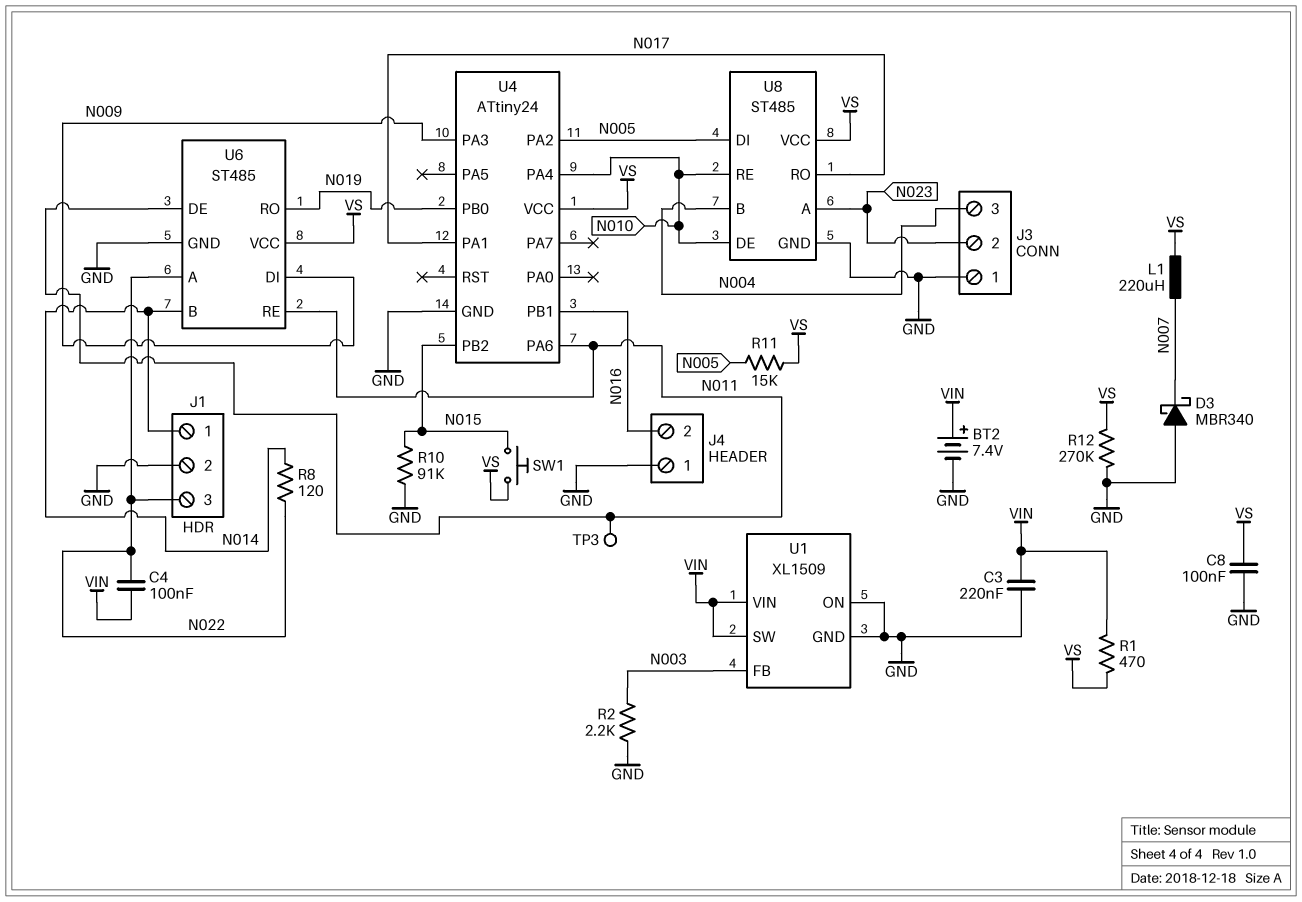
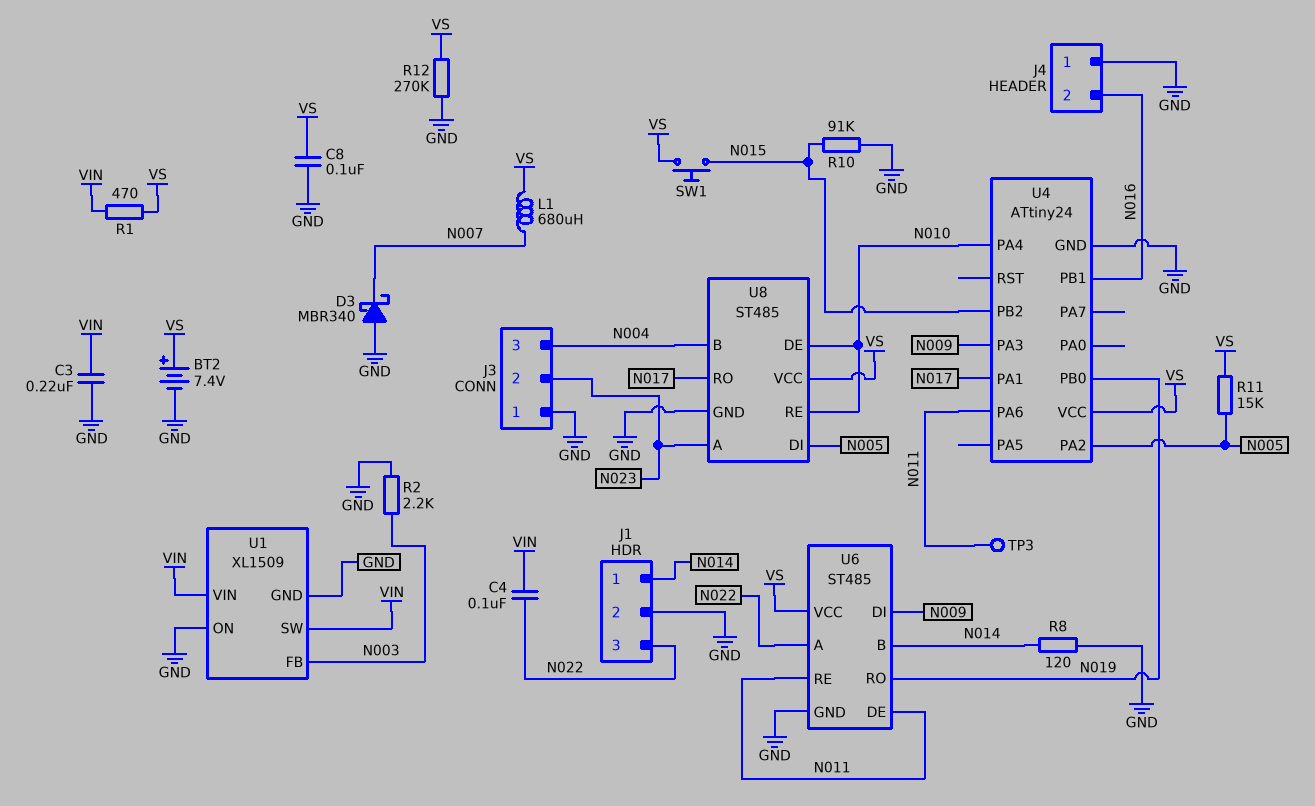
BT2: 7.4V (plus VIN, minus GND) -> 7.4V (plus VS, minus GND)
L1: 220uH (N007, VS) -> 680uH (N007, VS)
R8: 120 (N014, N022) -> 120 (GND, N014)

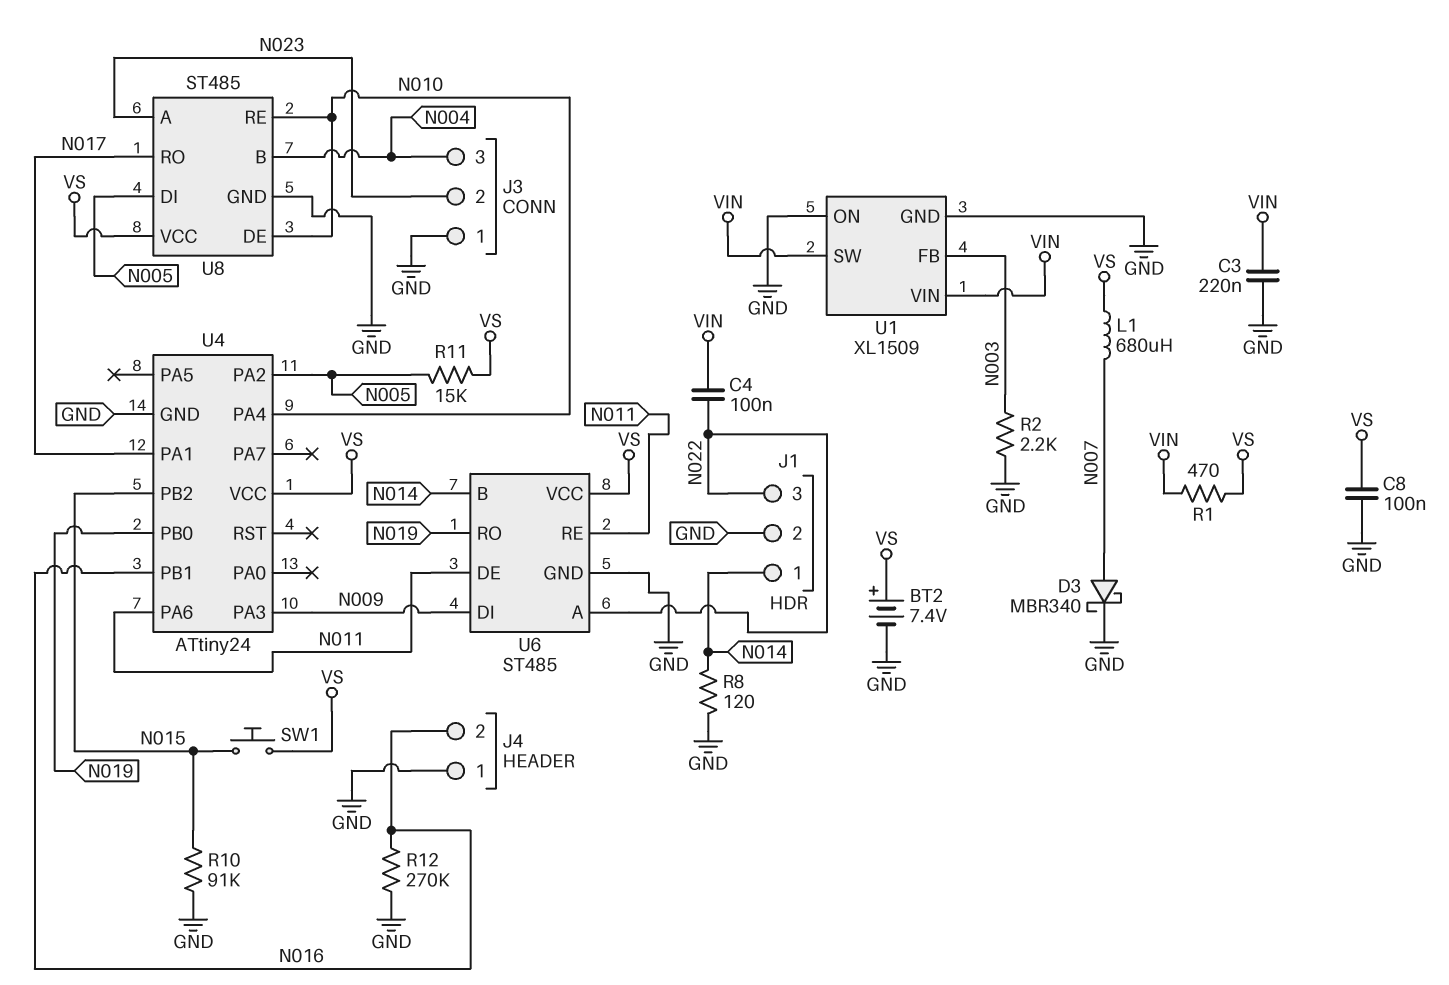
D3: schottky MBR340 (A GND, K N007) -> schottky MBR340 (A N007, K GND)
R12: 270k (GND, VS) -> 270k (GND, N016)
TP3: test point (N011) -> none

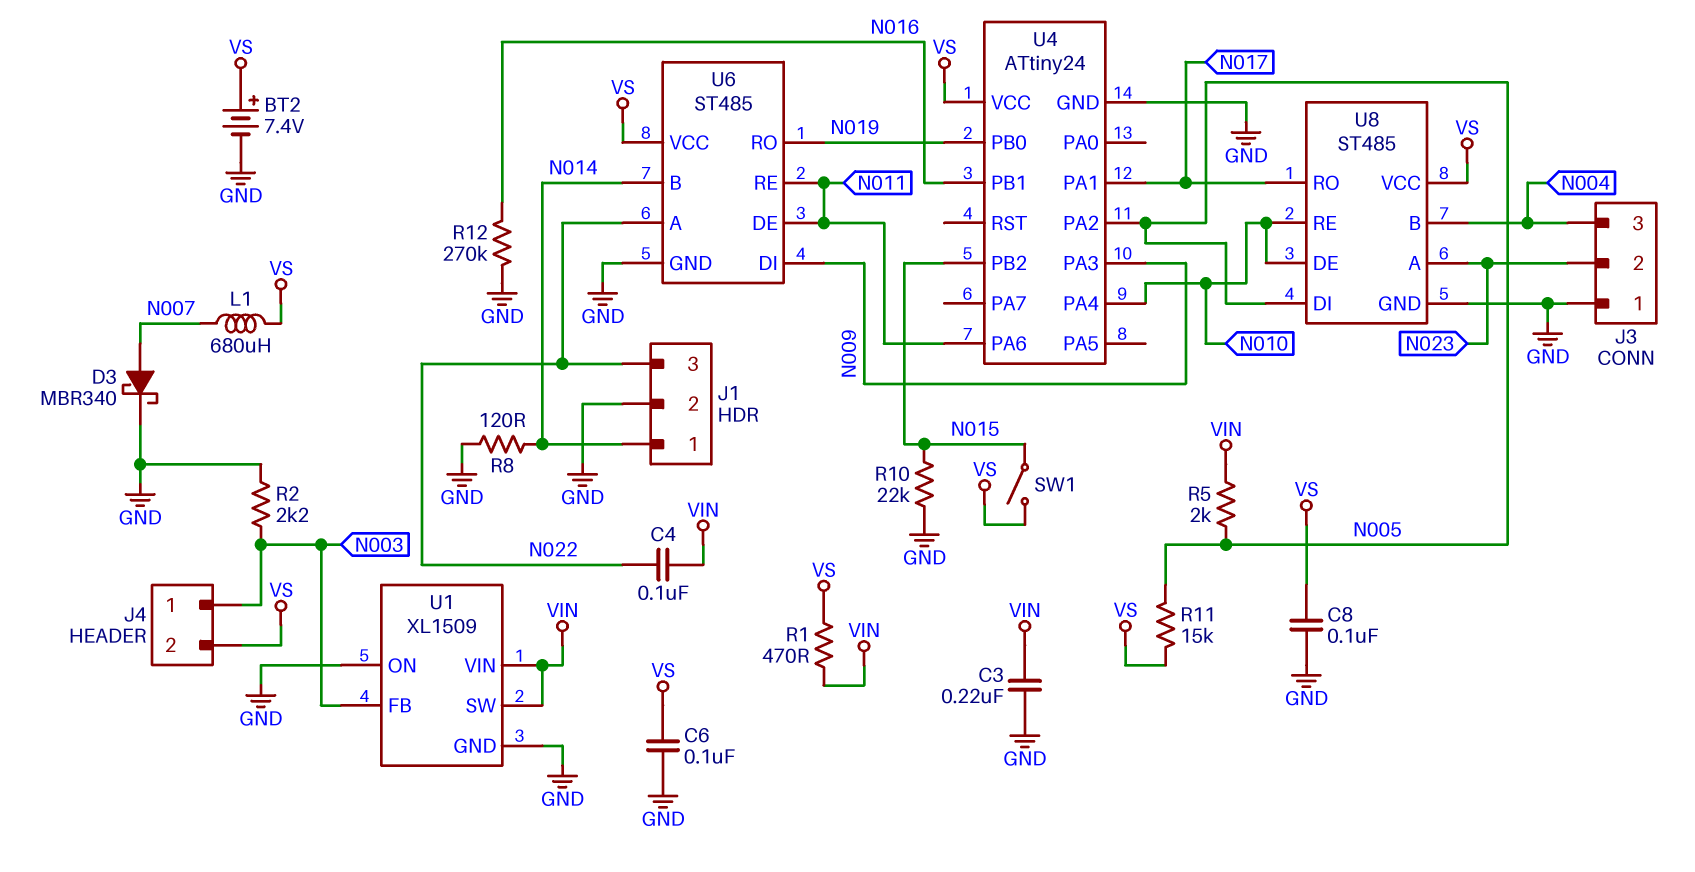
C6: none -> 100nF (GND, VS)
J4 pin 1: GND -> N003
J4 pin 2: N016 -> VS
R5: none -> 2k (N005, VIN)
R10: 91k (GND, N015) -> 22k (GND, N015)
SW1: button (N015, VS) -> switch (N015, VS)

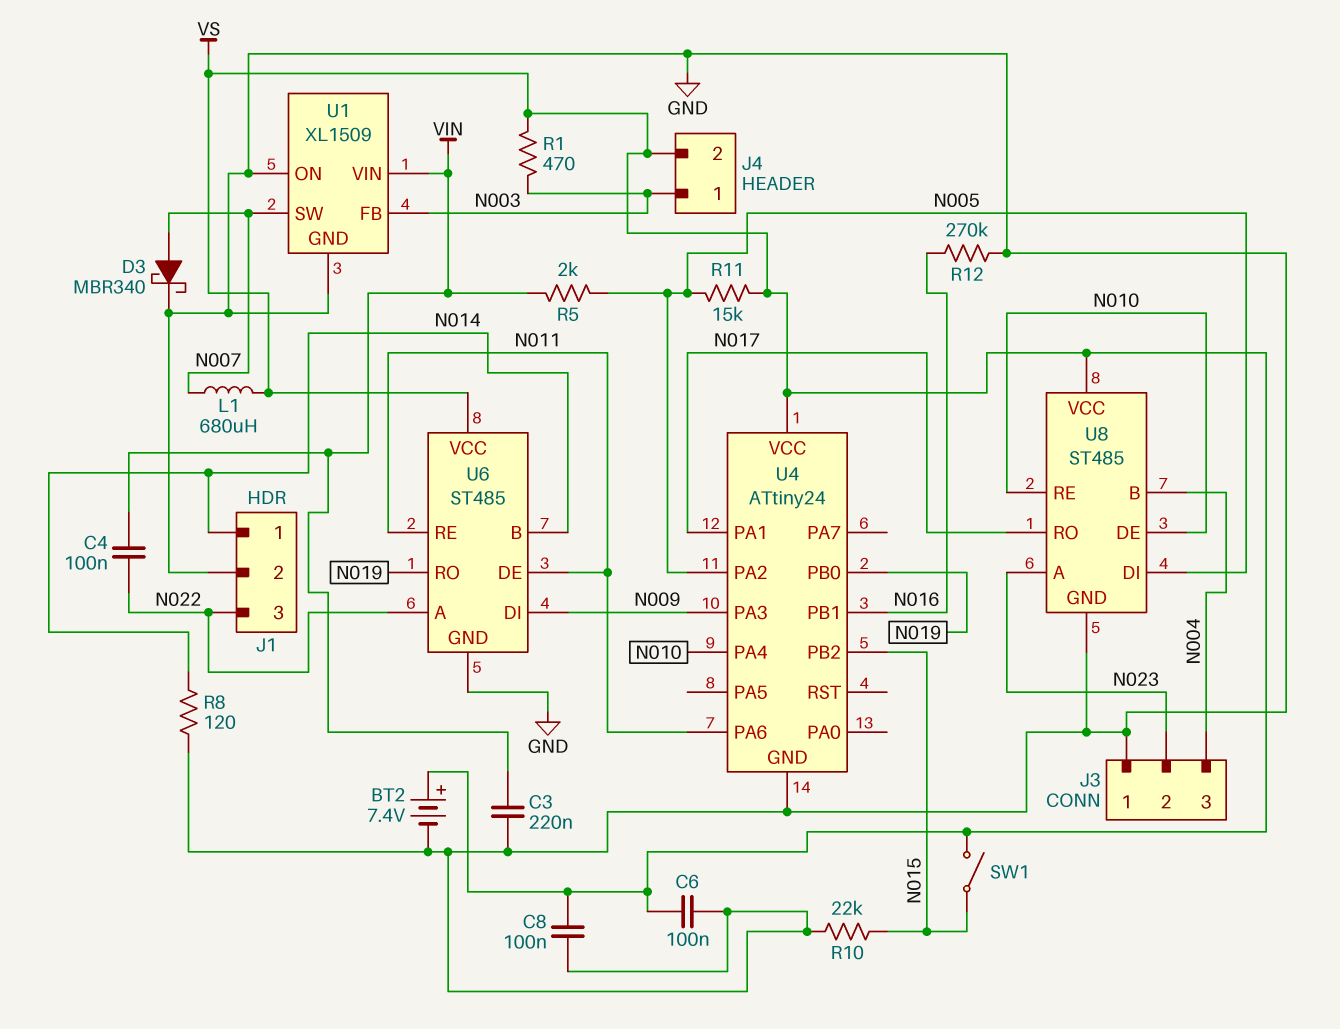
R1: 470 (VIN, VS) -> 470 (N003, VS)
R2: 2.2k (GND, N003) -> none
U1 pin SW: VIN -> N007

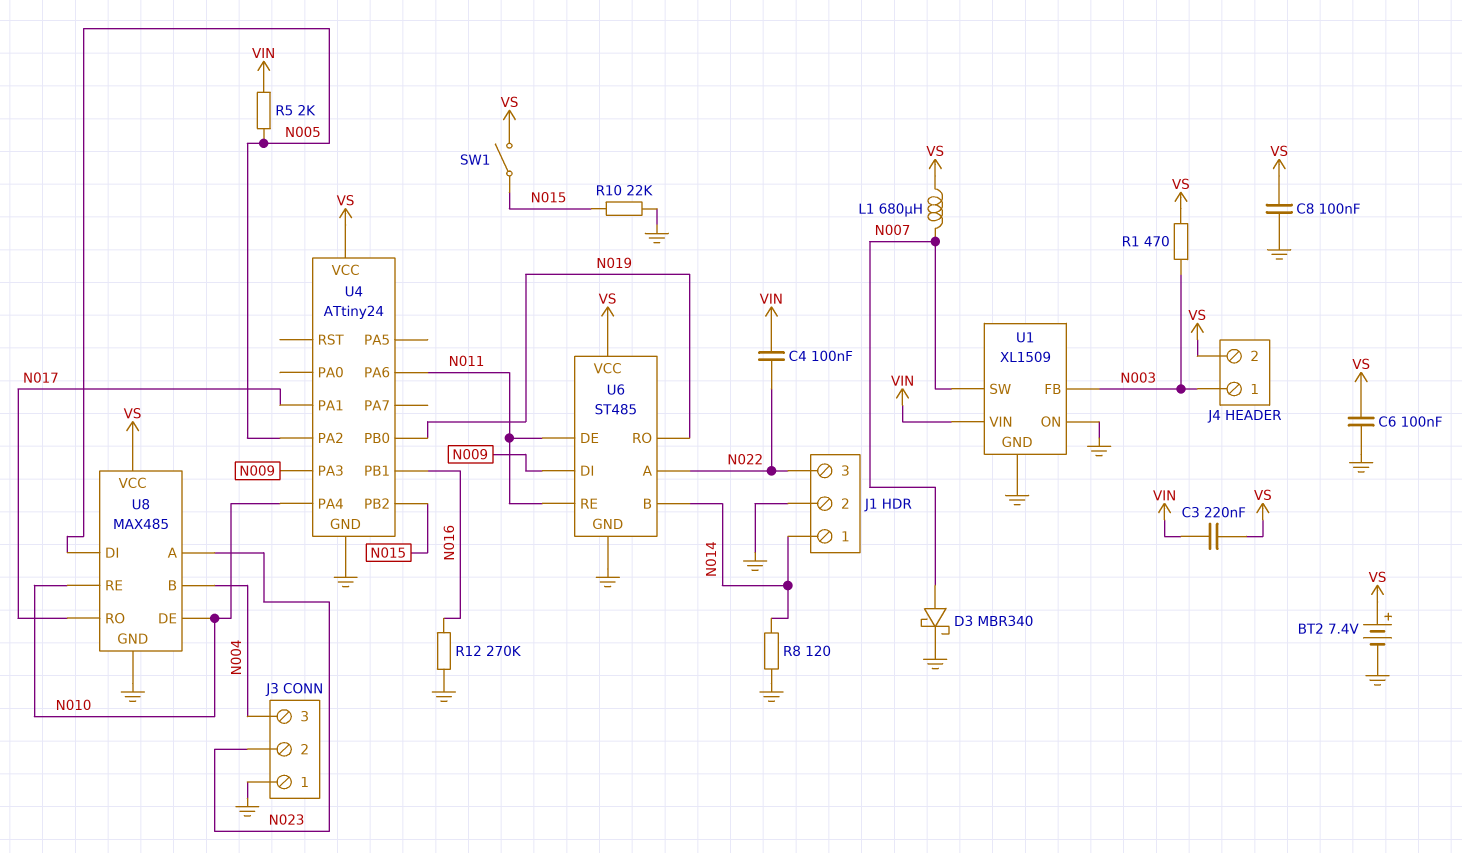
C3: 220nF (GND, VIN) -> 220nF (VIN, VS)
R11: 15k (N005, VS) -> none
U8: ST485 -> MAX485

